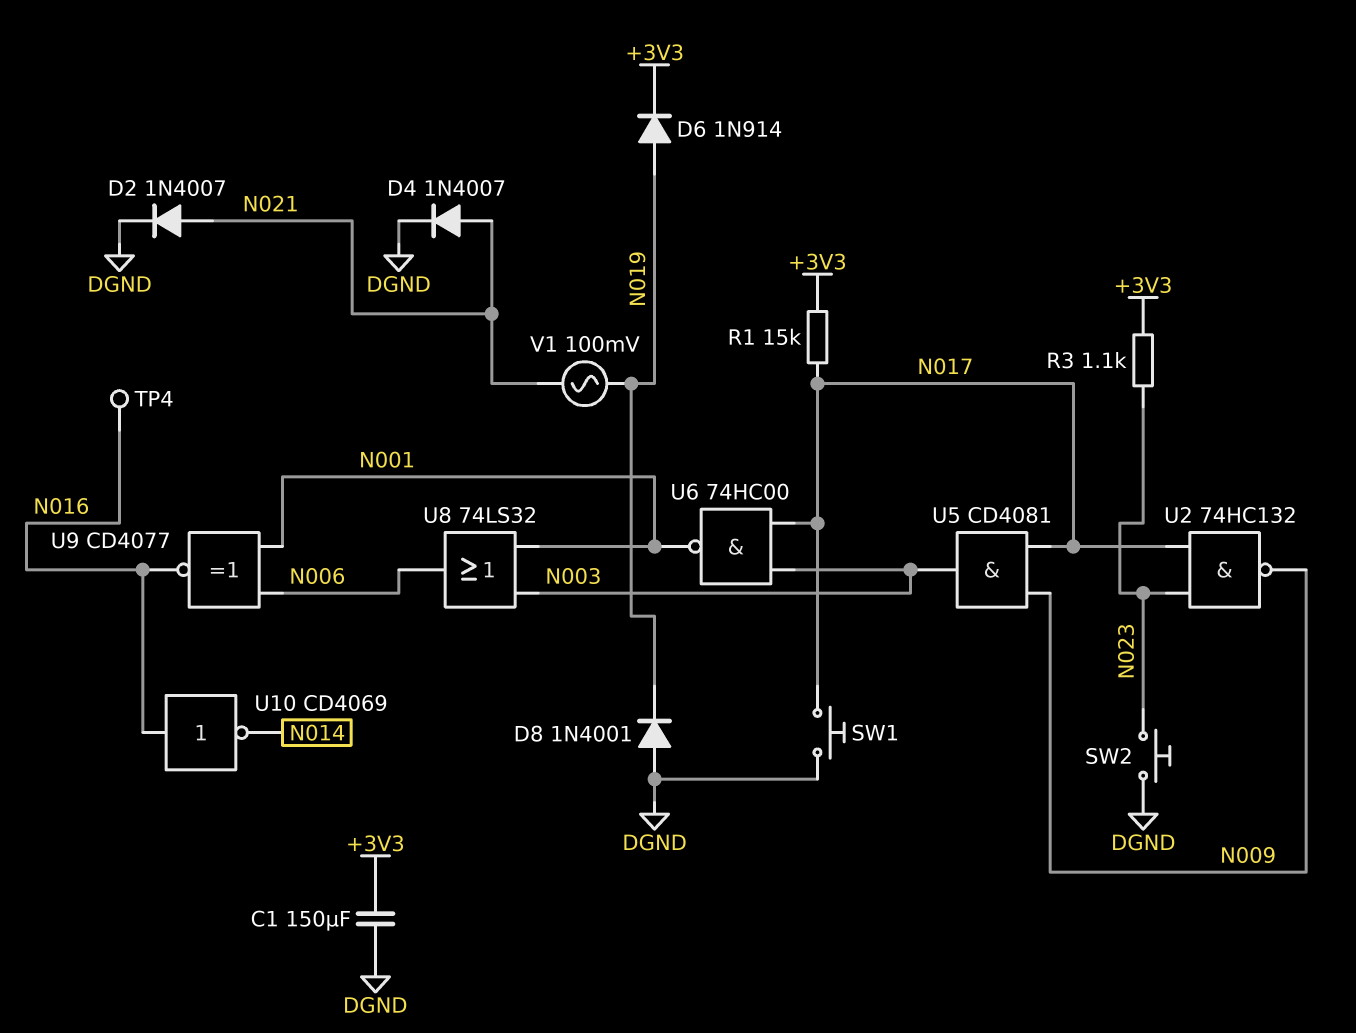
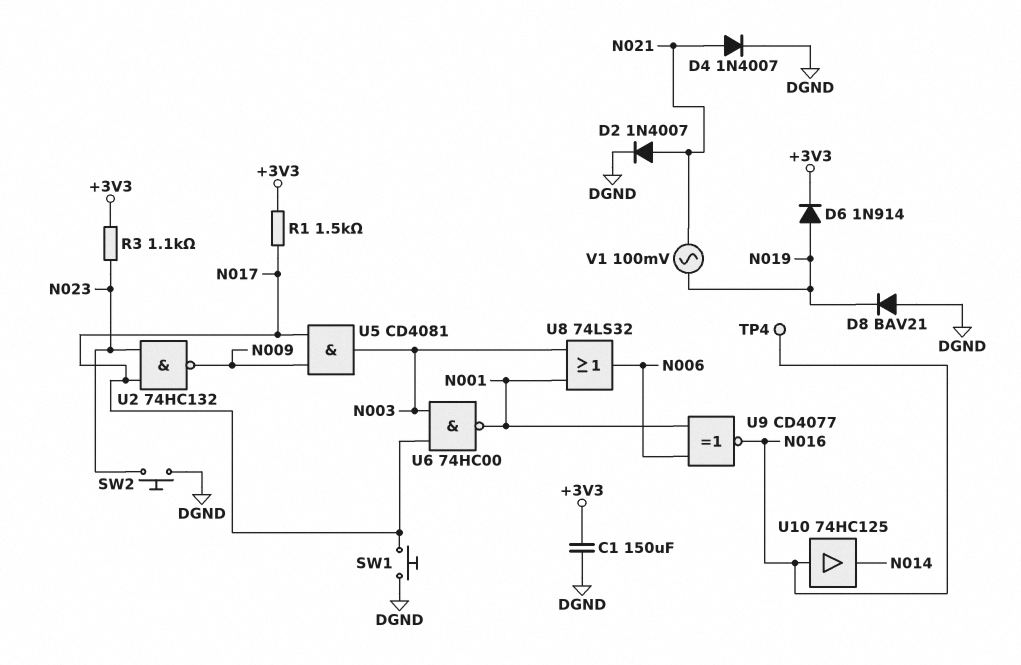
D8: diode 1N4001 (A DGND, K N019) -> diode BAV21 (A DGND, K N019)
R1: 15k (+3V3, N017) -> 1.5k (+3V3, N017)
U10: NOT CD4069 (in N016, out N014) -> buffer 74HC125 (in N016, out N014)

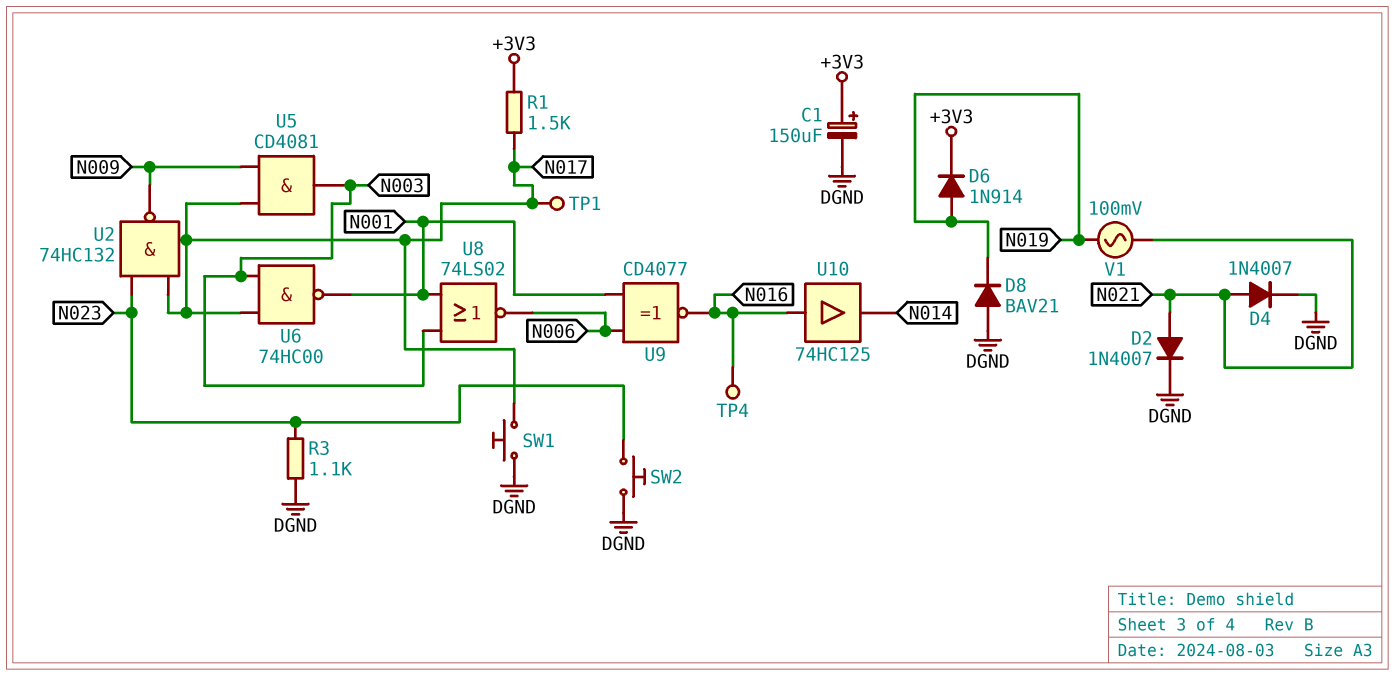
C1: 150uF (+3V3, DGND) -> 150uF (plus +3V3, minus DGND)
R3: 1.1k (+3V3, N023) -> 1.1k (DGND, N023)
TP1: none -> test point (N017)
U8: OR 74LS32 (in N001, in N003, out N006) -> NOR 74LS02 (in N001, in N003, out N006)

